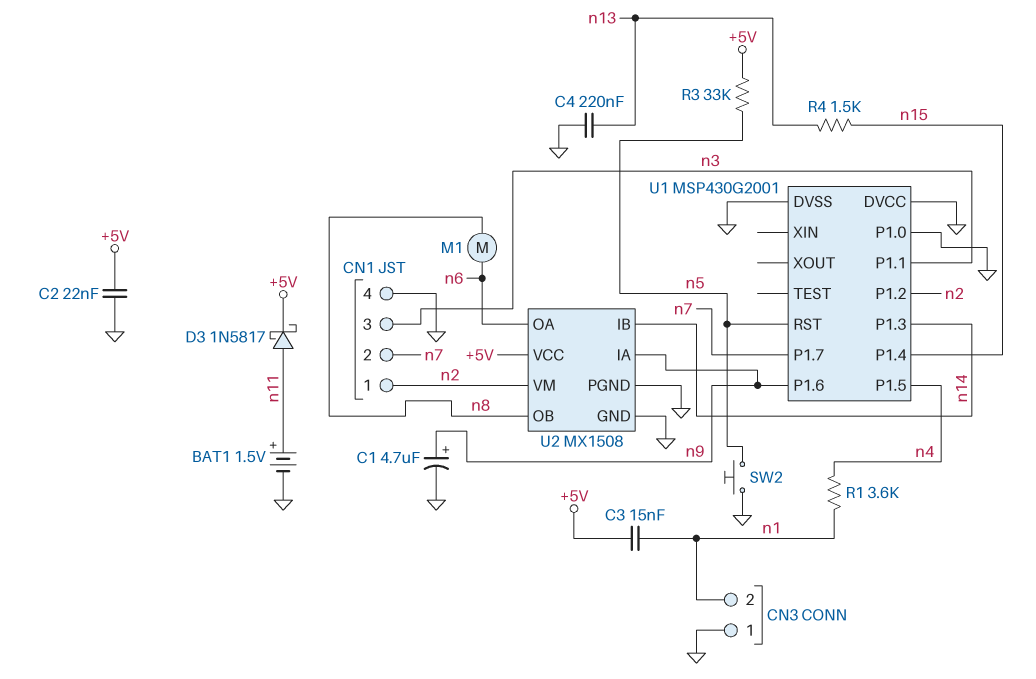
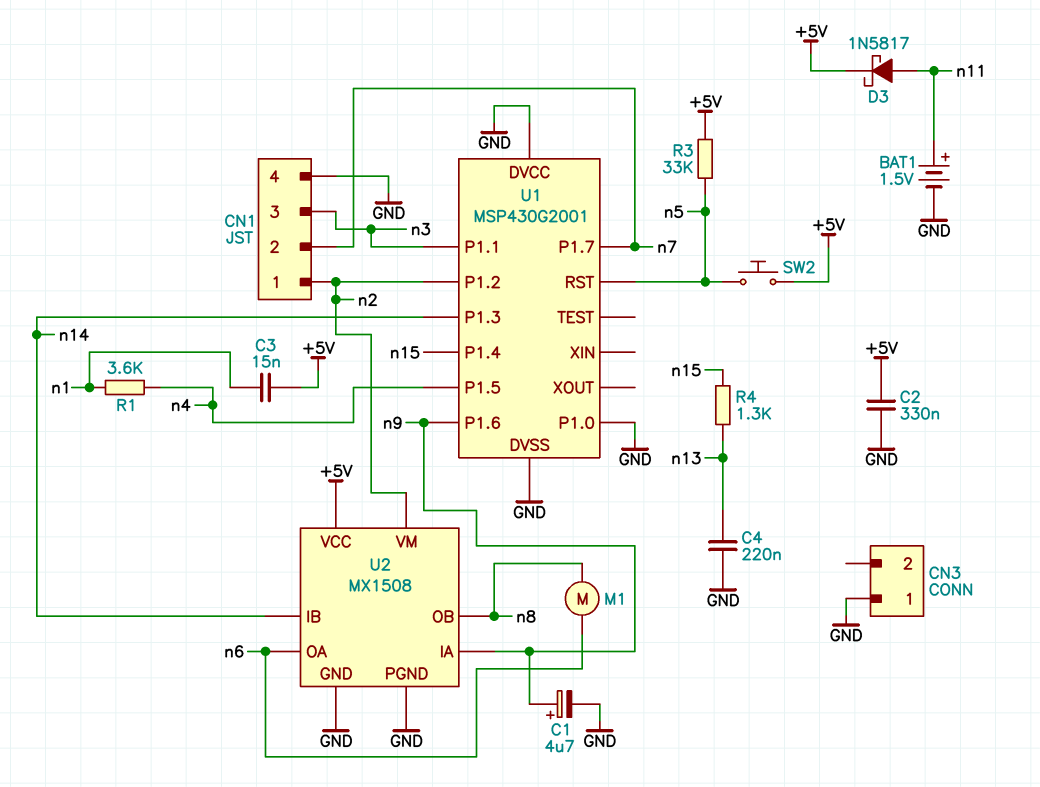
C2: 22nF (+5V, GND) -> 330nF (+5V, GND)
CN3 pin 2: n1 -> none
R4: 1.5k (n13, n15) -> 1.3k (n13, n15)
SW2: button (GND, n5) -> button (+5V, n5)

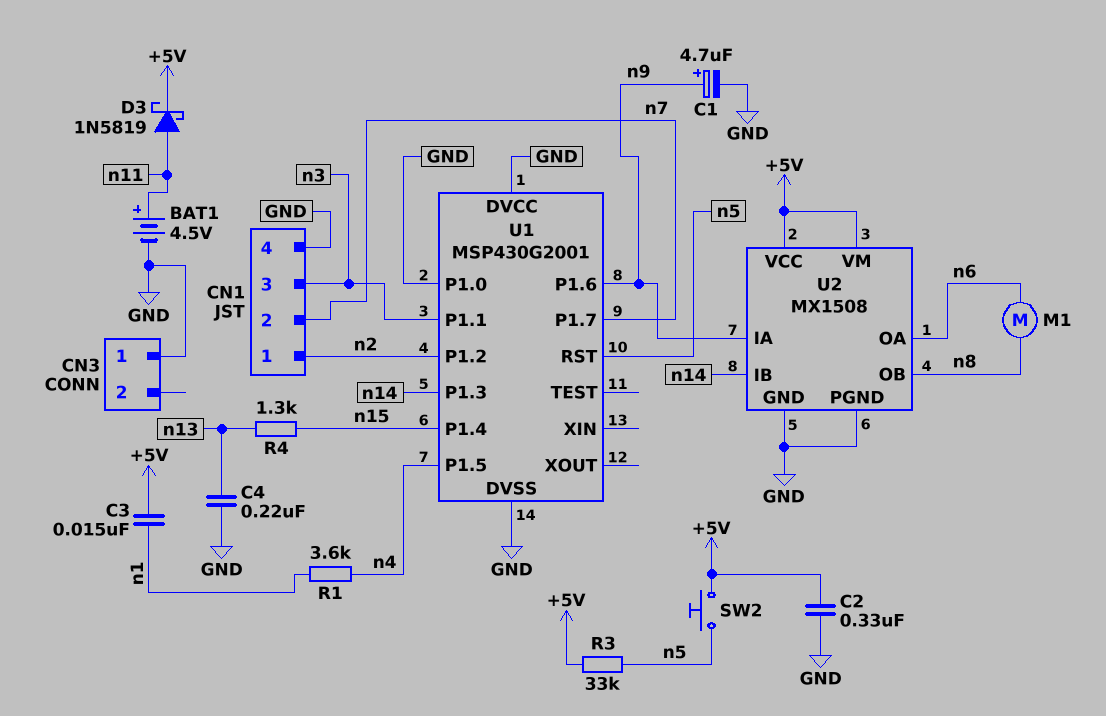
BAT1: 1.5V (plus n11, minus GND) -> 4.5V (plus n11, minus GND)
D3: schottky 1N5817 (A n11, K +5V) -> schottky 1N5819 (A n11, K +5V)
U2 pin VM: n2 -> +5V

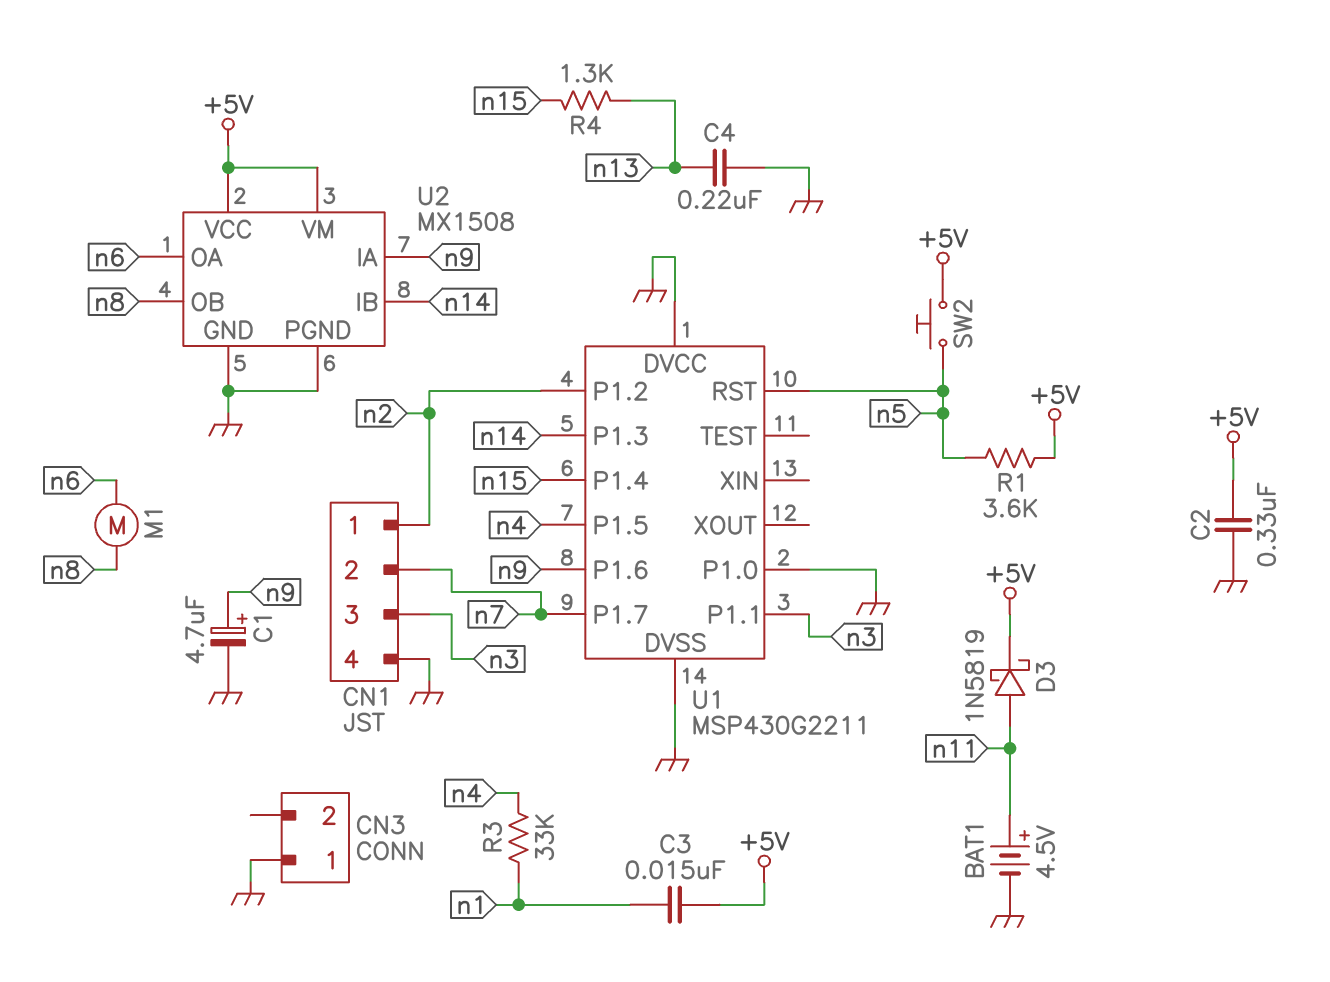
R1: 3.6k (n1, n4) -> 3.6k (+5V, n5)
R3: 33k (+5V, n5) -> 33k (n1, n4)
U1: MSP430G2001 -> MSP430G2211

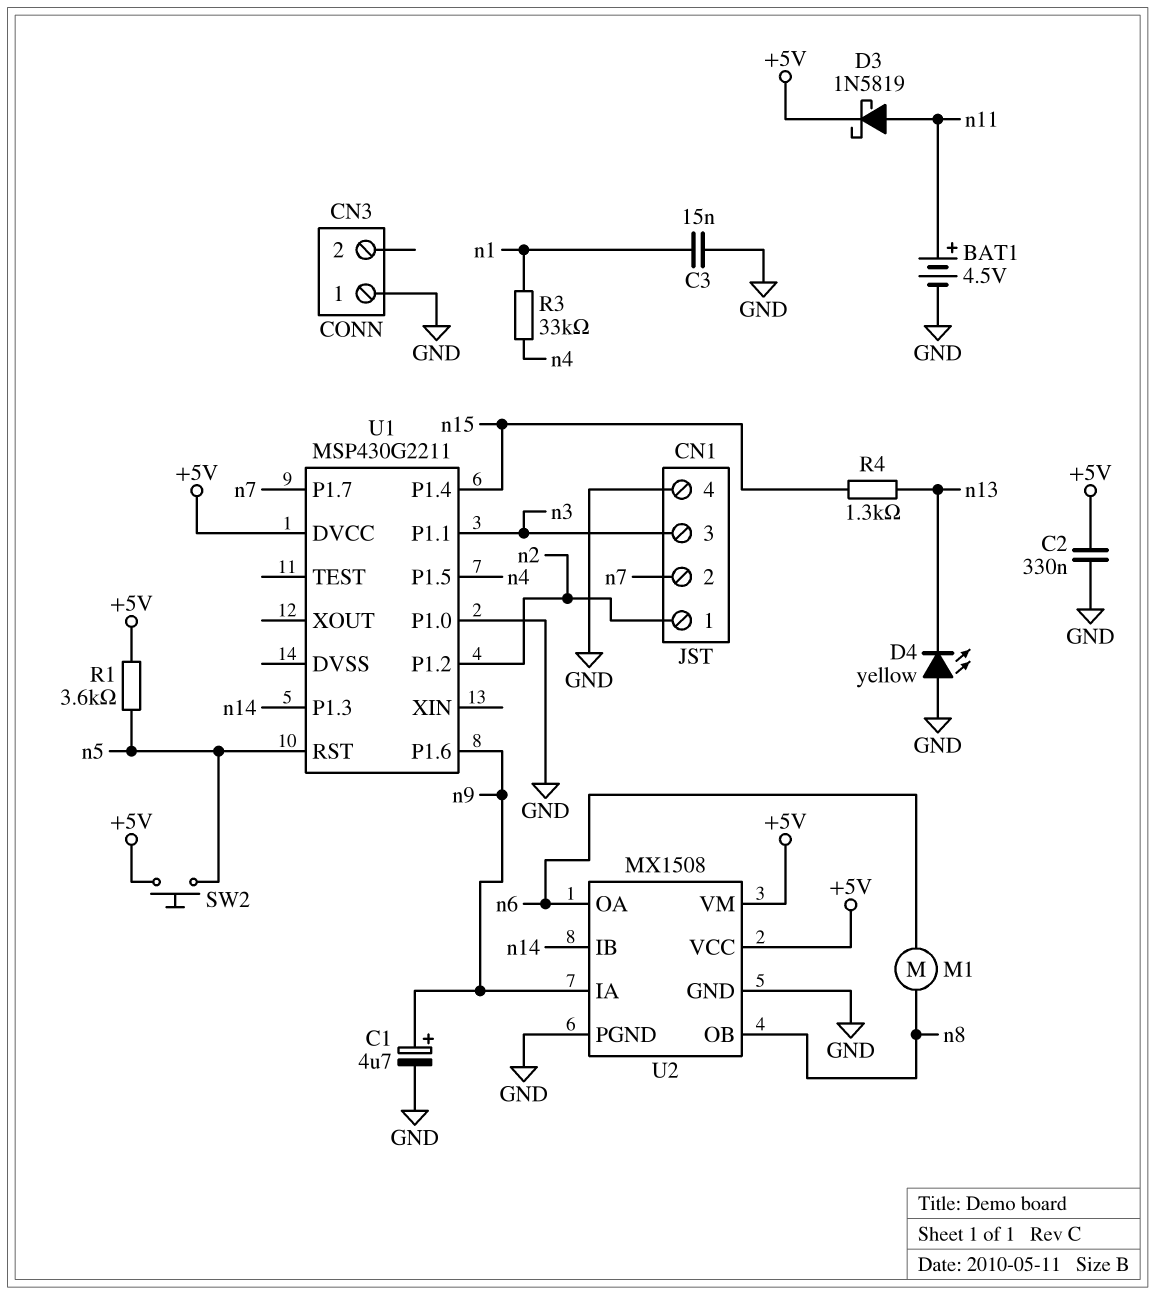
C3: 15nF (+5V, n1) -> 15nF (GND, n1)
C4: 220nF (GND, n13) -> none
D4: none -> LED yellow (A GND, K n13)
U1 pin DVCC: GND -> +5V
U1 pin DVSS: GND -> none

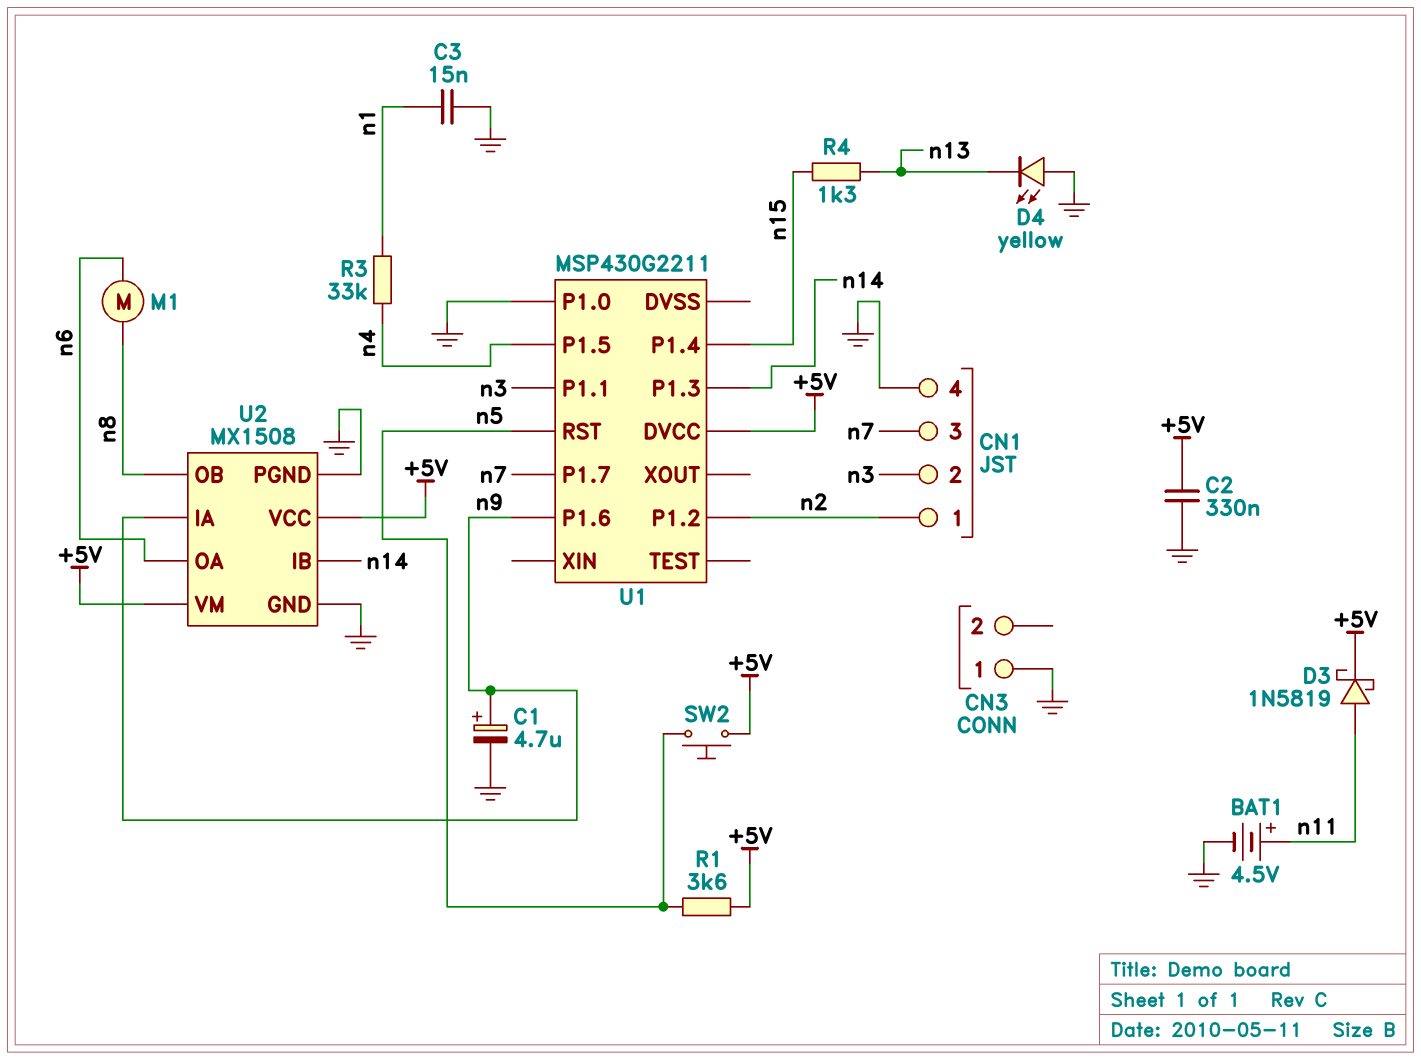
CN1 pin 2: n7 -> n3
CN1 pin 3: n3 -> n7

